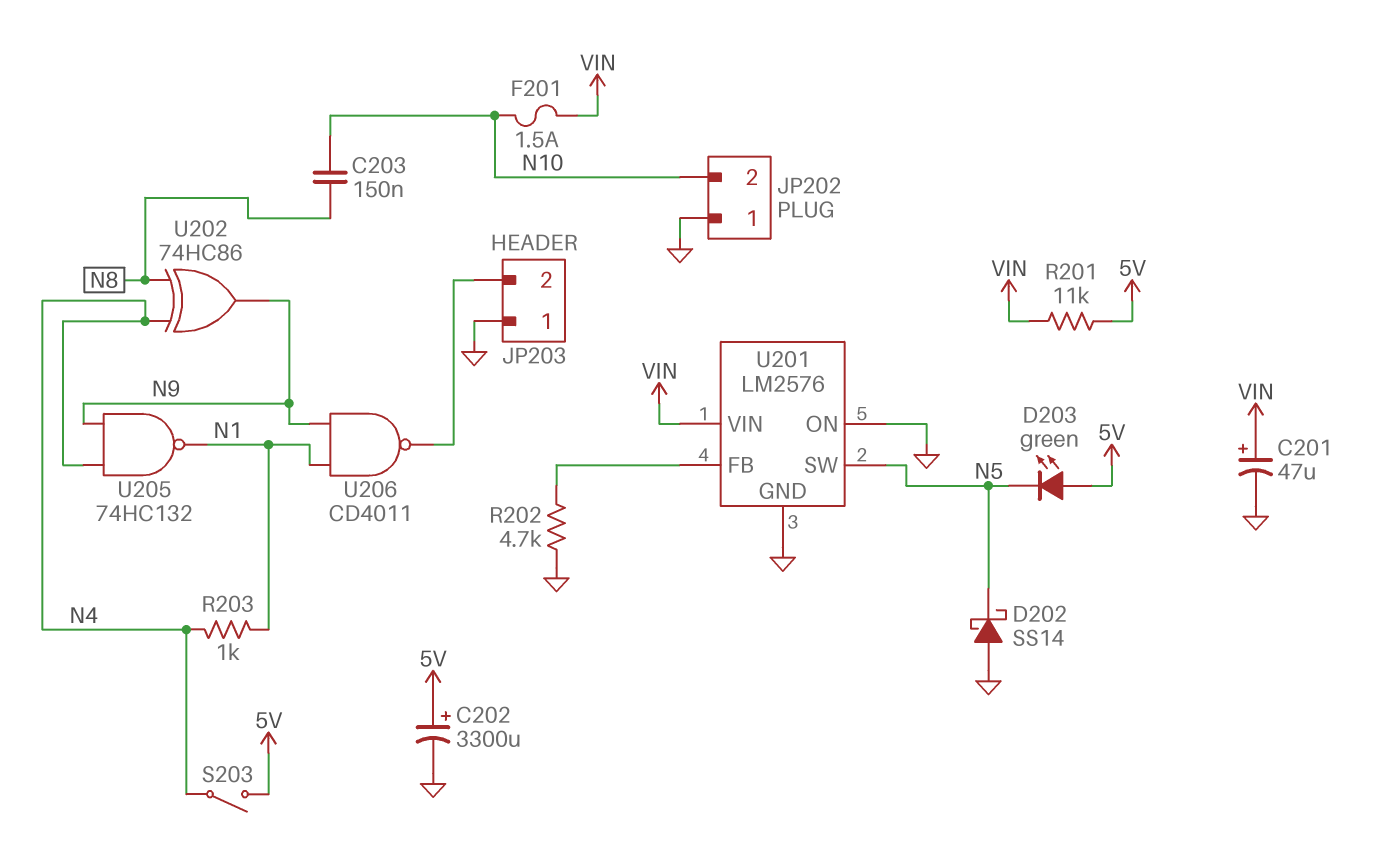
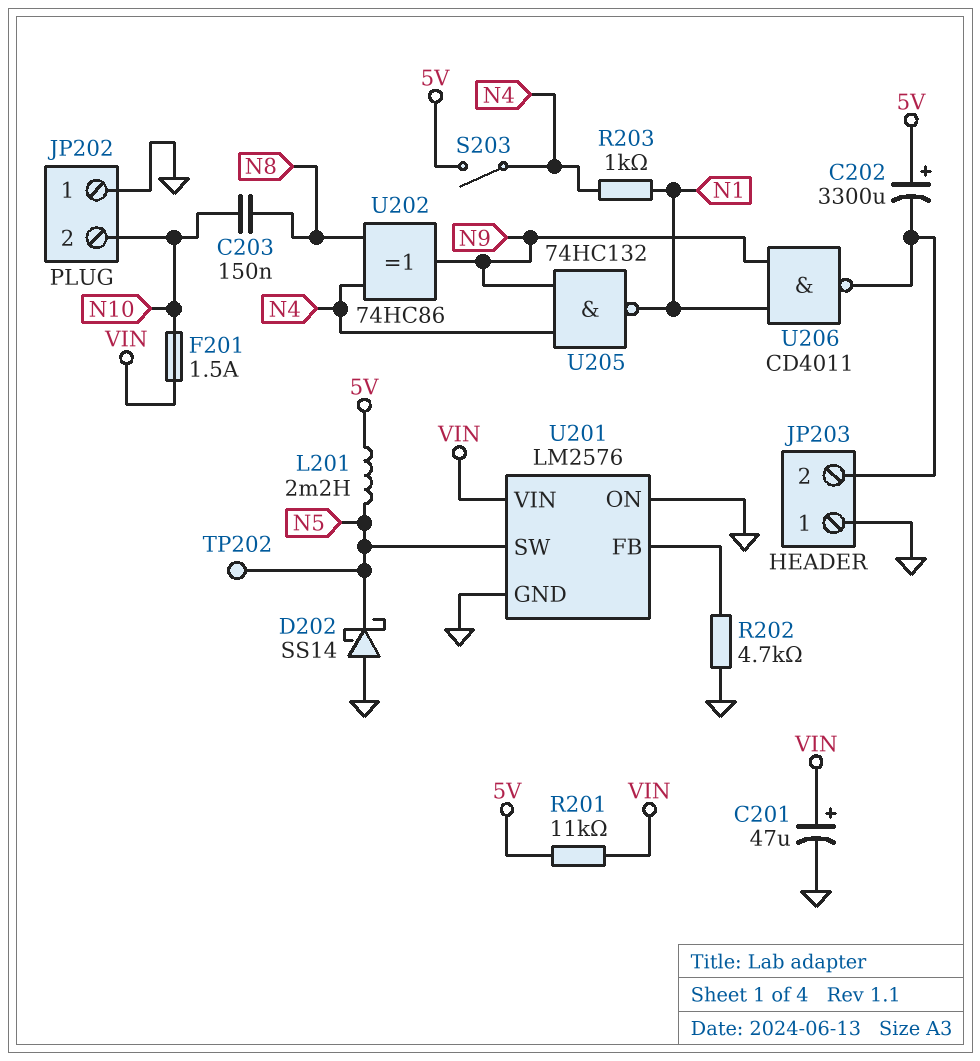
C202: 3300uF (plus 5V, minus GND) -> 3300uF (plus 5V, minus JP203/2)
D203: LED green (A 5V, K N5) -> none
L201: none -> 2.2mH (5V, N5)
TP202: none -> test point (N5)

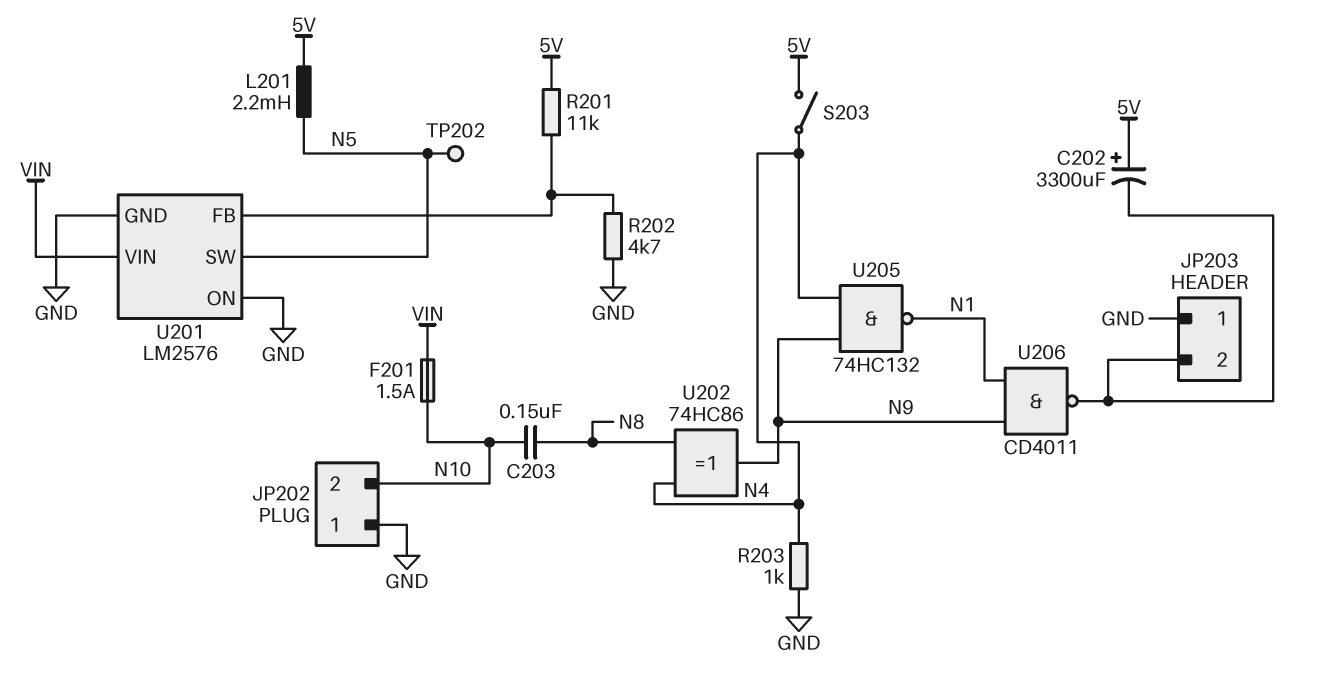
C201: 47uF (plus VIN, minus GND) -> none
D202: schottky SS14 (A GND, K N5) -> none
R201: 11k (5V, VIN) -> 11k (5V, U201/FB)
R203: 1k (N1, N4) -> 1k (GND, N4)

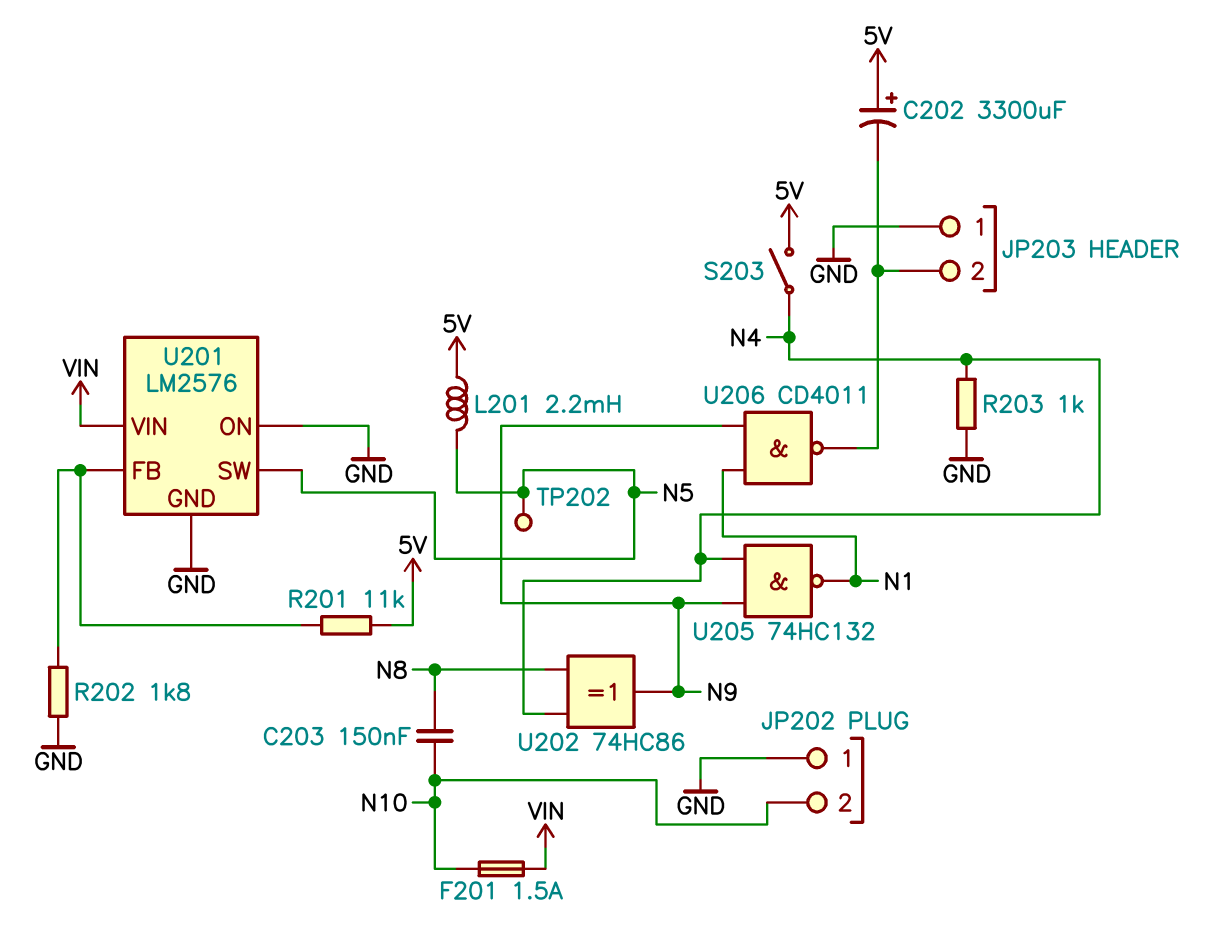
R202: 4.7k (GND, U201/FB) -> 1.8k (GND, U201/FB)

